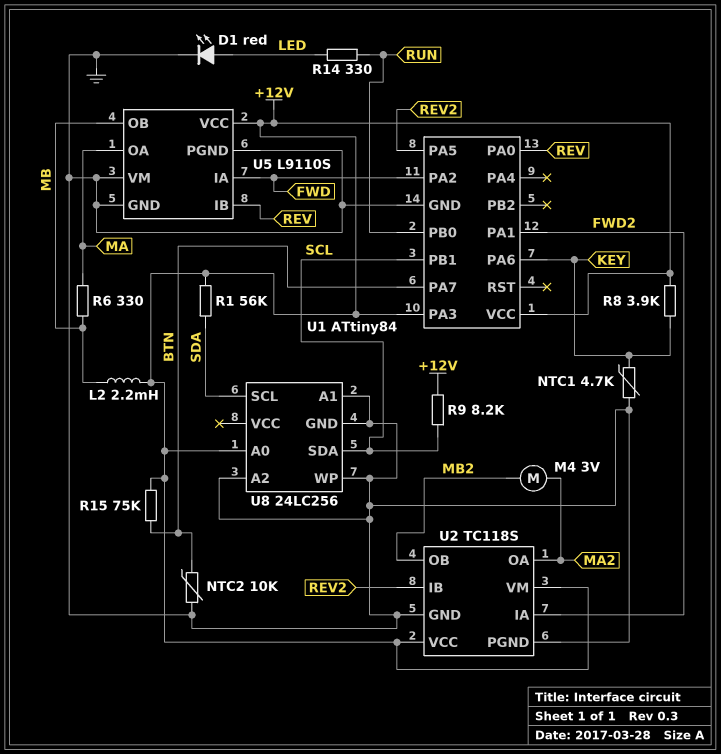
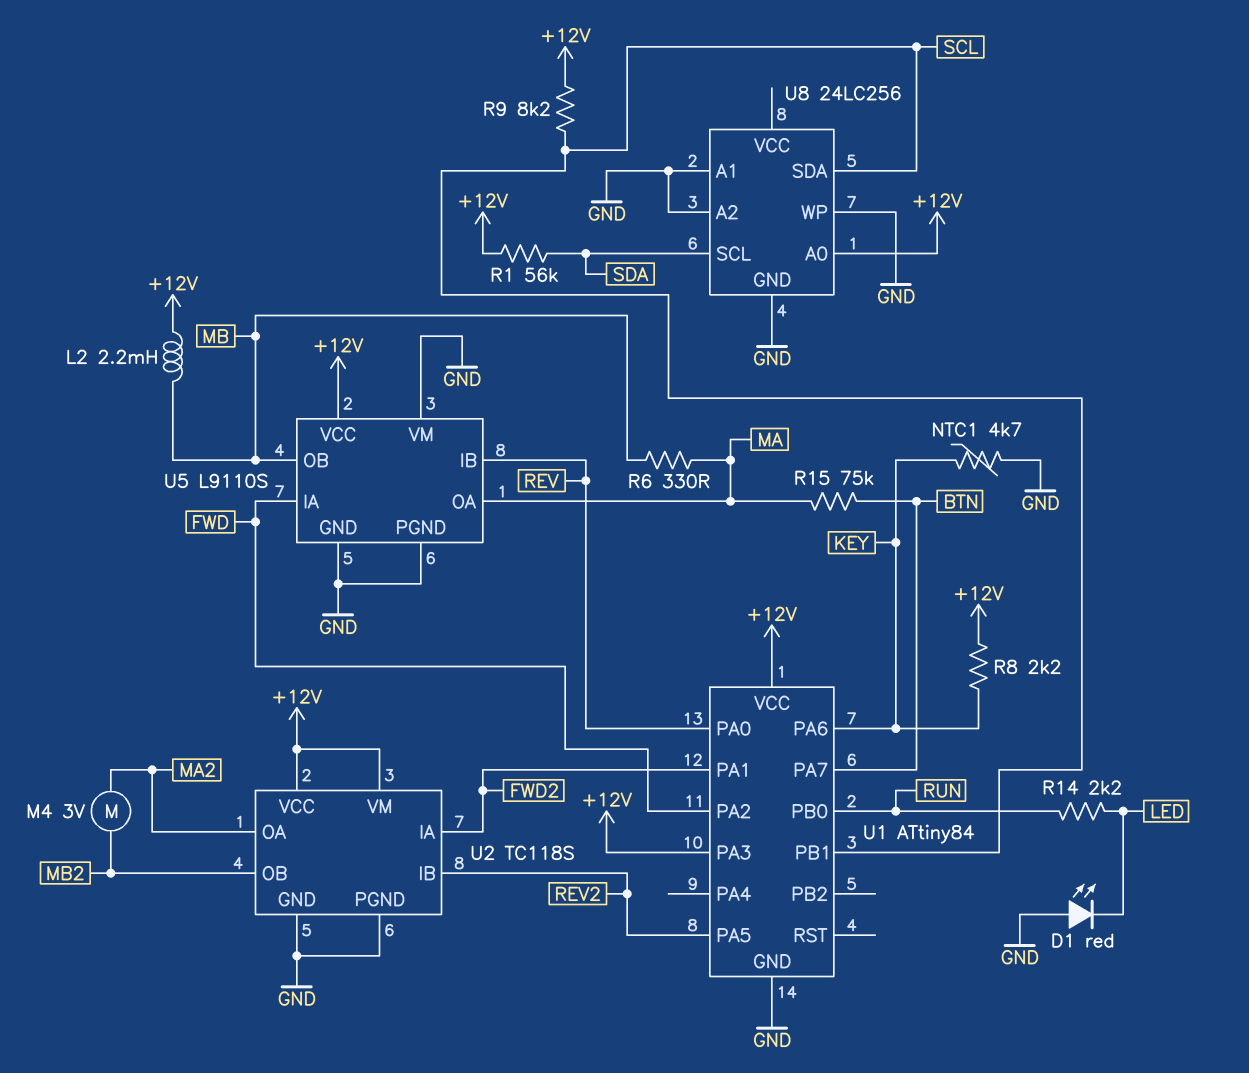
D1: LED red (A LED, K GND) -> LED red (A GND, K LED)
NTC2: 10k (BTN, GND) -> none
R8: 3.9k (+12V, KEY) -> 2.2k (+12V, KEY)
R14: 330 (LED, RUN) -> 2.2k (LED, RUN)
R15: 75k (+12V, BTN) -> 75k (BTN, MA)

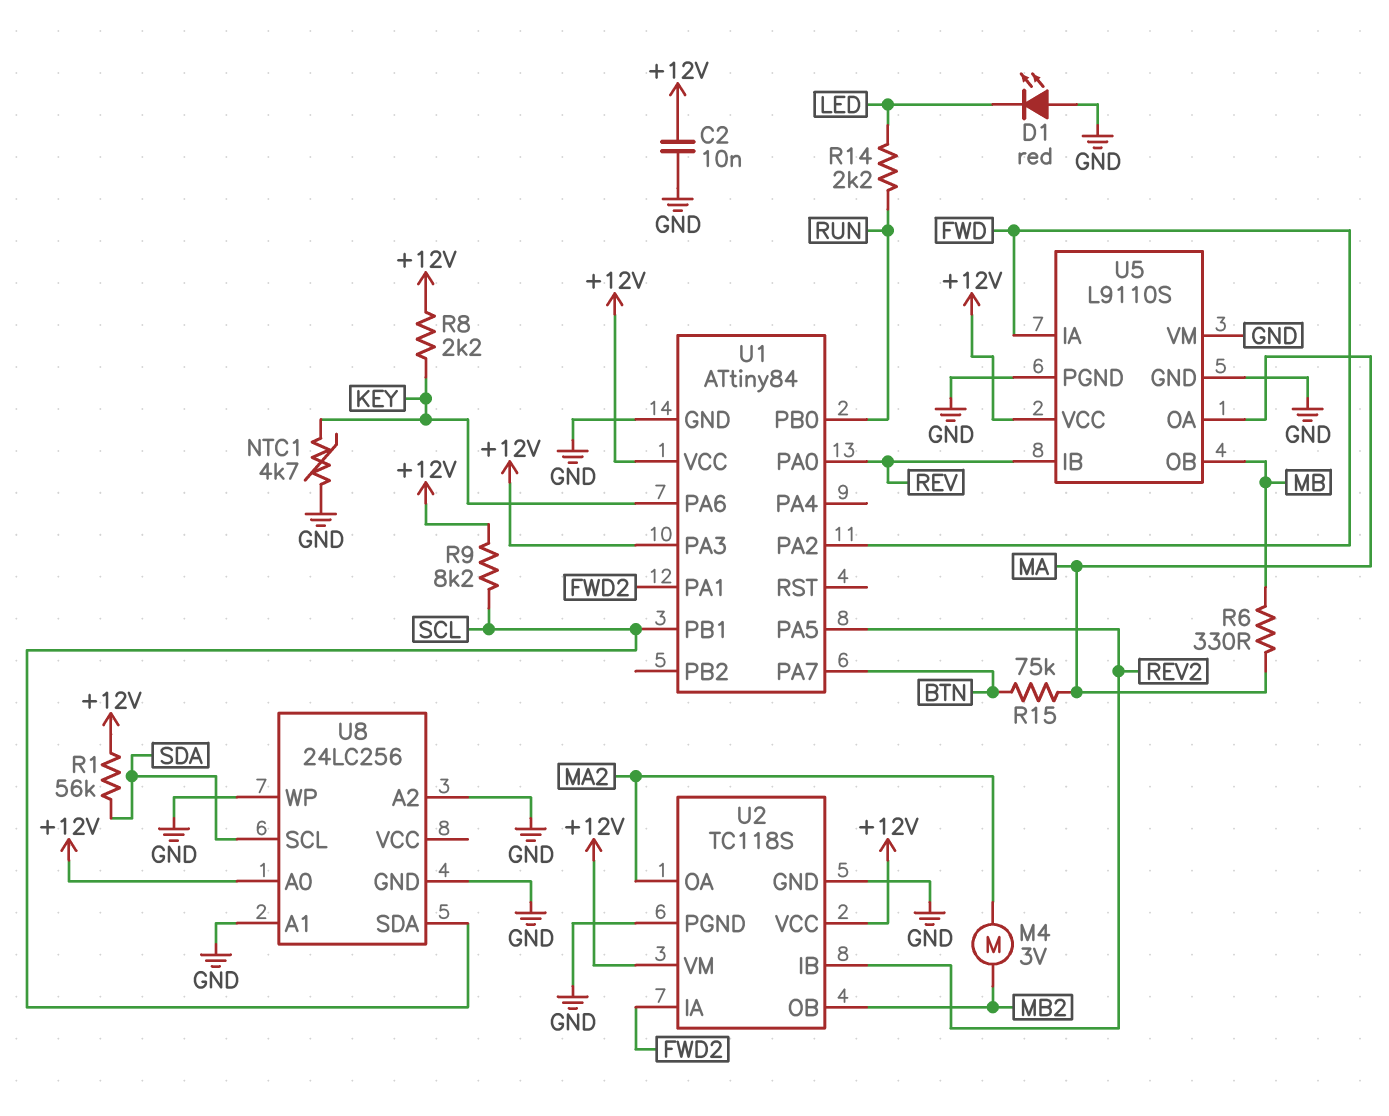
C2: none -> 10nF (+12V, GND)
L2: 2.2mH (+12V, MB) -> none

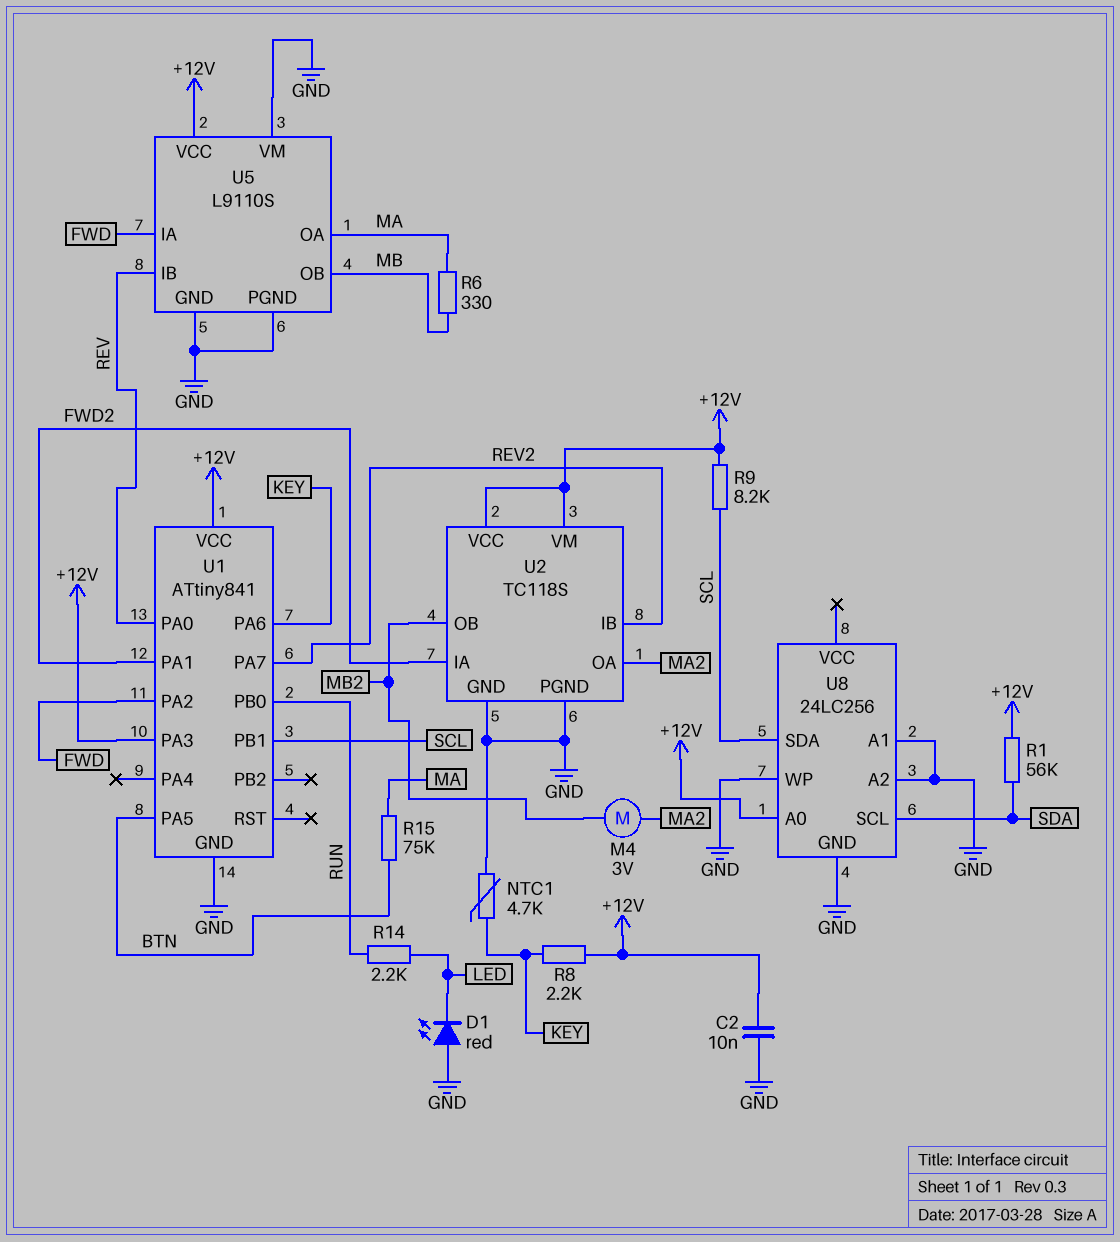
U1: ATtiny84 -> ATtiny841
U1 pin PA5: REV2 -> BTN
U1 pin PA7: BTN -> REV2

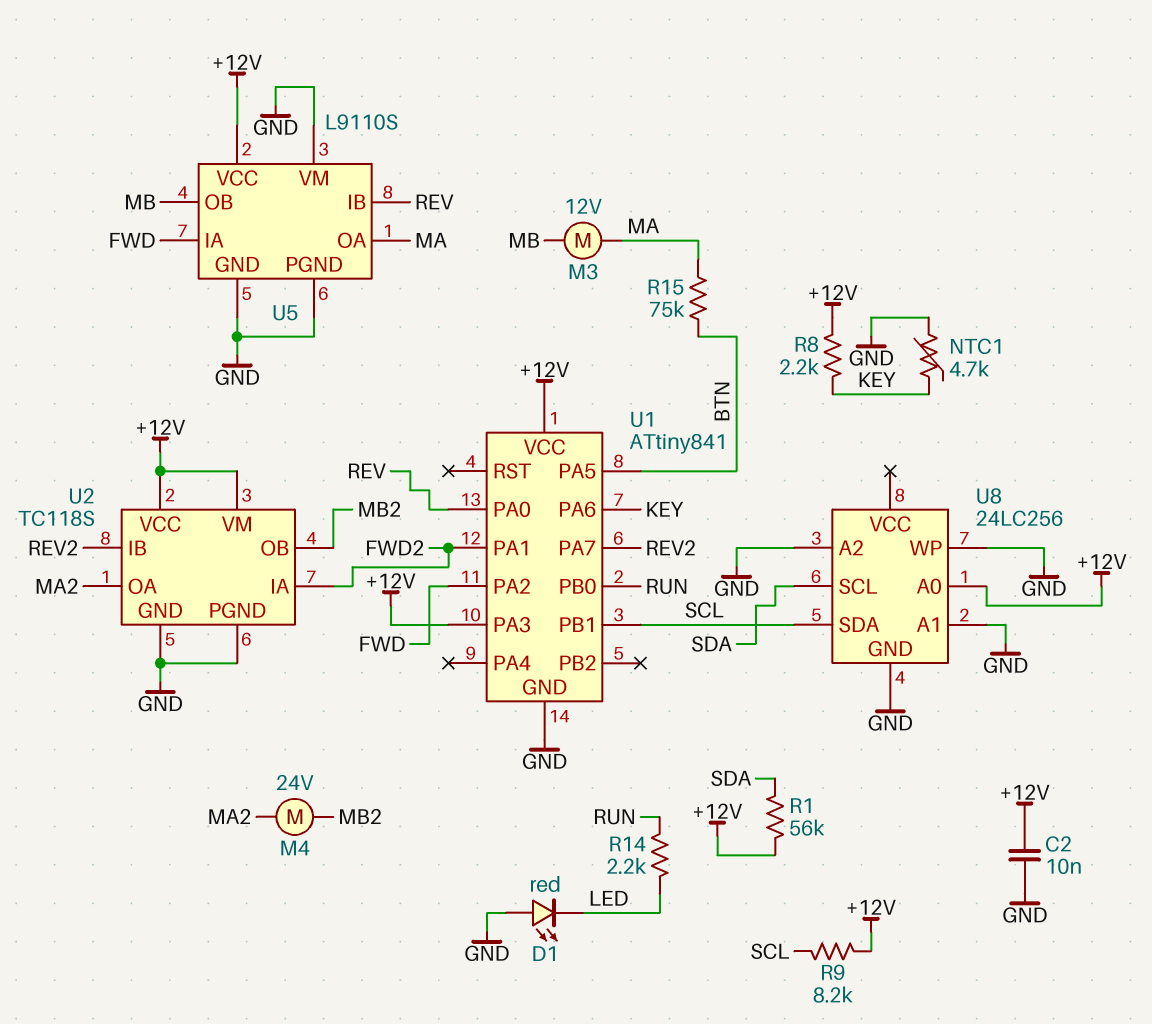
M3: none -> motor 12V (MA, MB)
M4: motor 3V (MA2, MB2) -> motor 24V (MA2, MB2)
R6: 330 (MA, MB) -> none

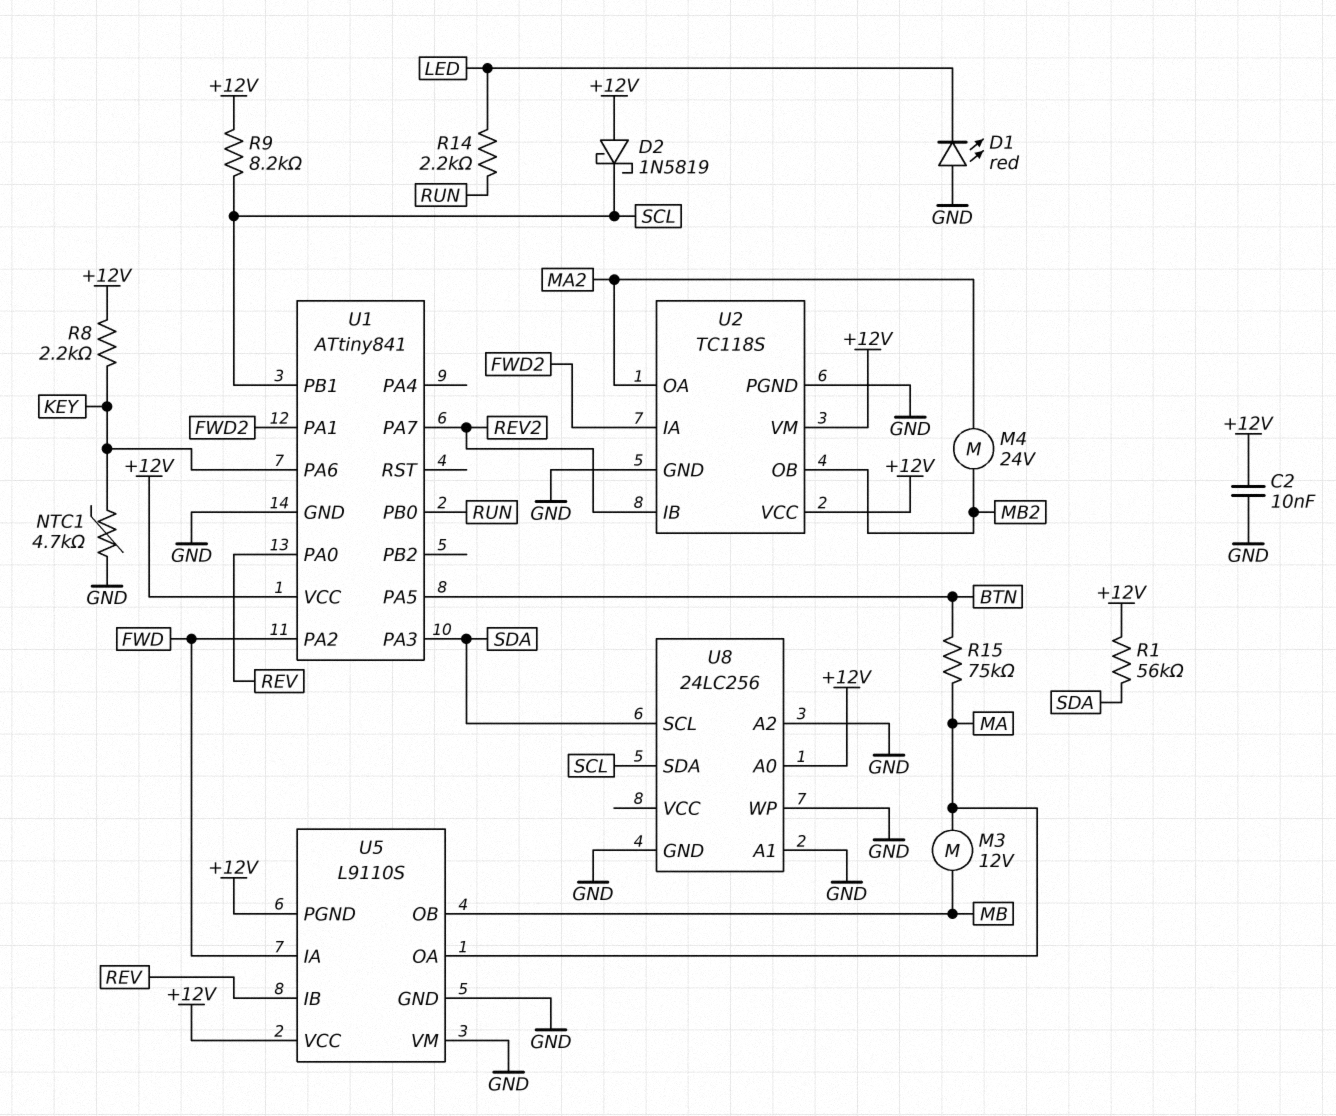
D2: none -> schottky 1N5819 (A +12V, K SCL)
U1 pin PA3: +12V -> SDA
U5 pin PGND: GND -> +12V

